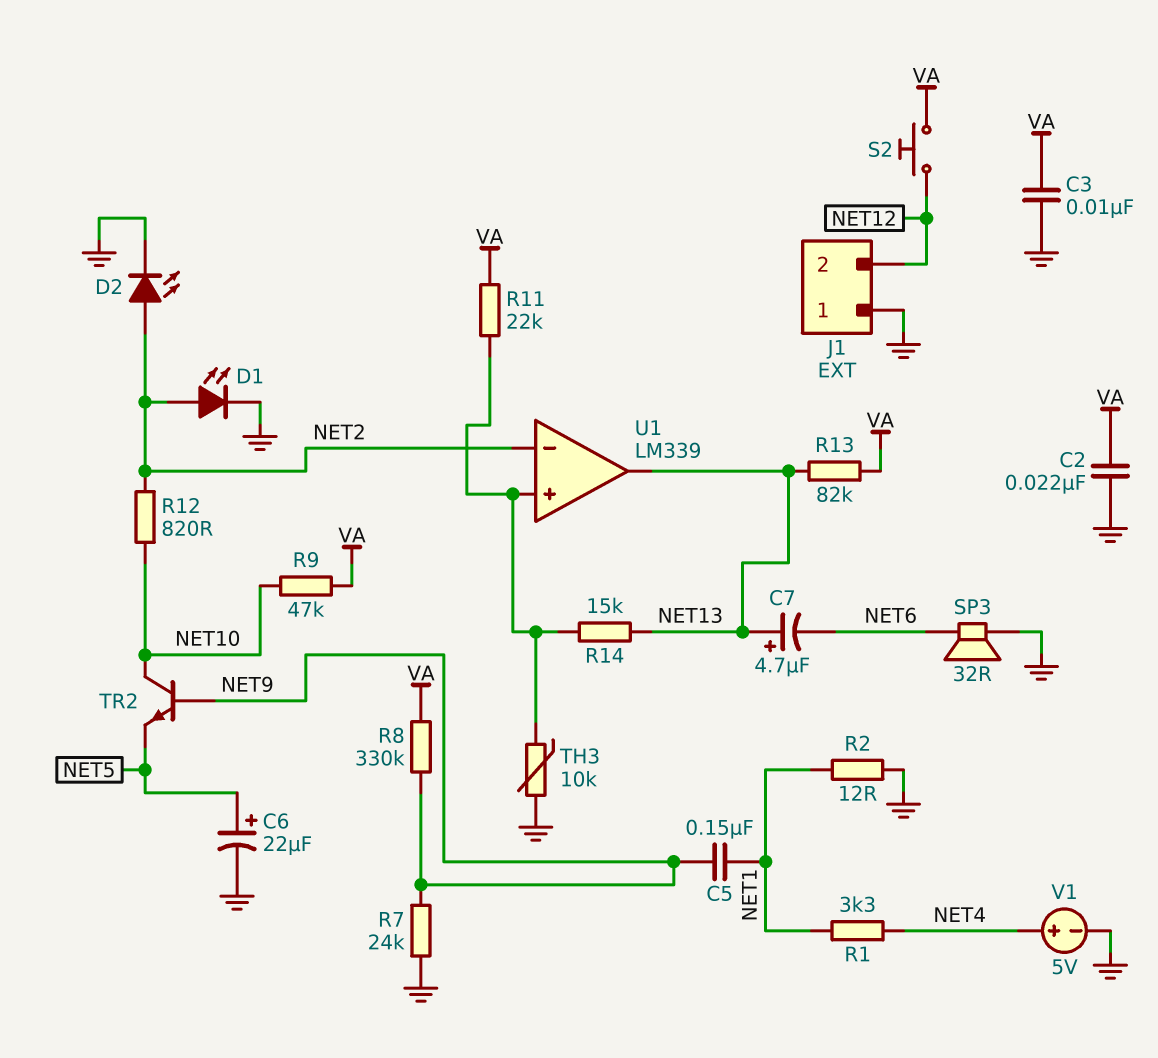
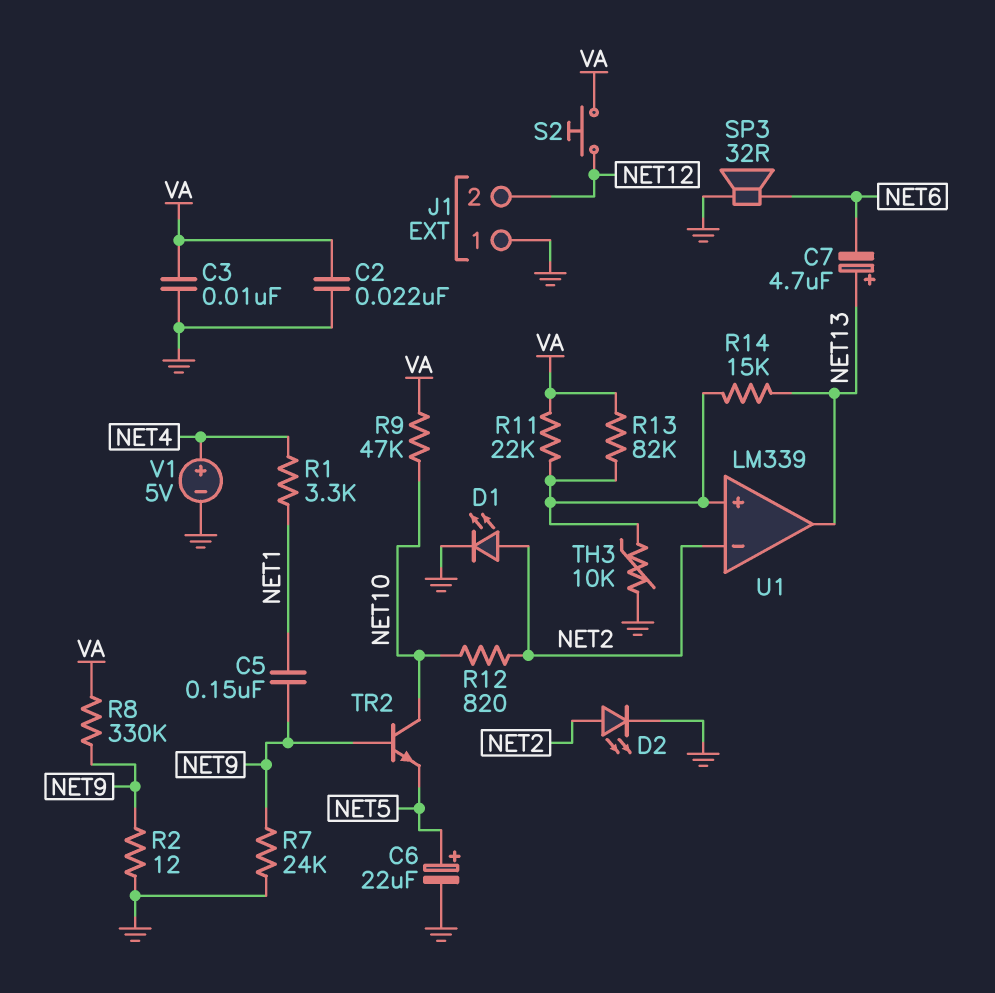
R2: 12 (GND, NET1) -> 12 (GND, NET9)
R13: 82k (NET13, VA) -> 82k (U1/in+, VA)

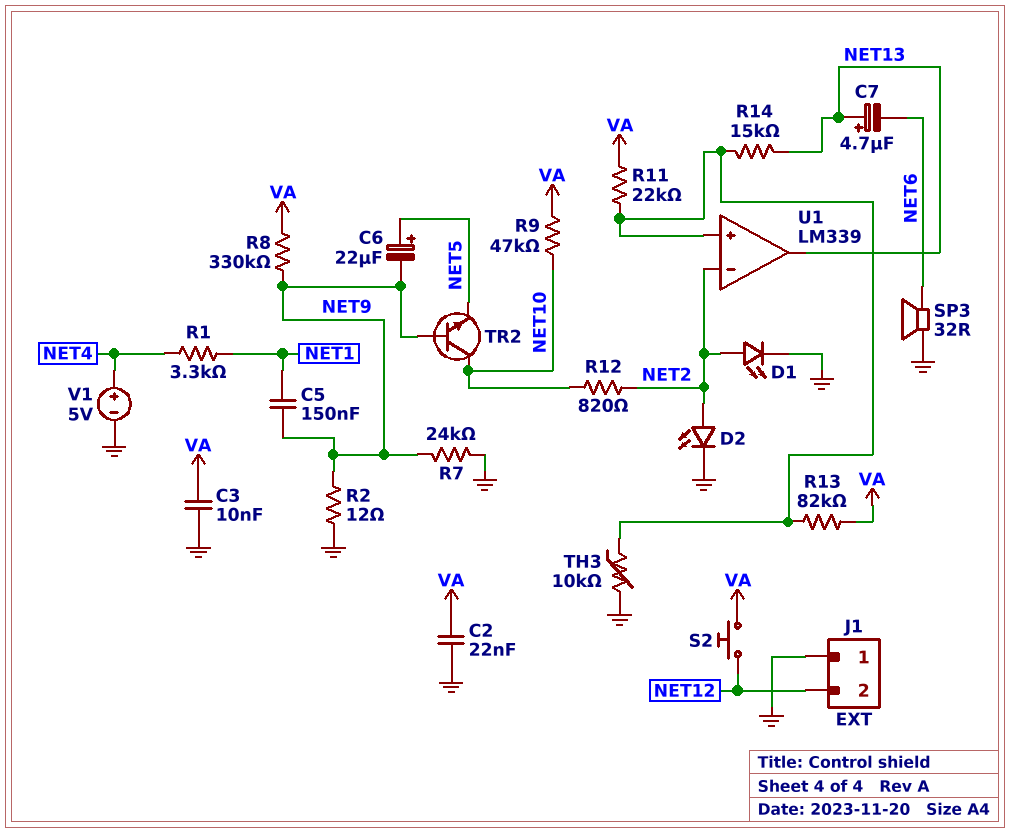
C6: 22uF (plus NET5, minus GND) -> 22uF (plus NET5, minus NET9)

